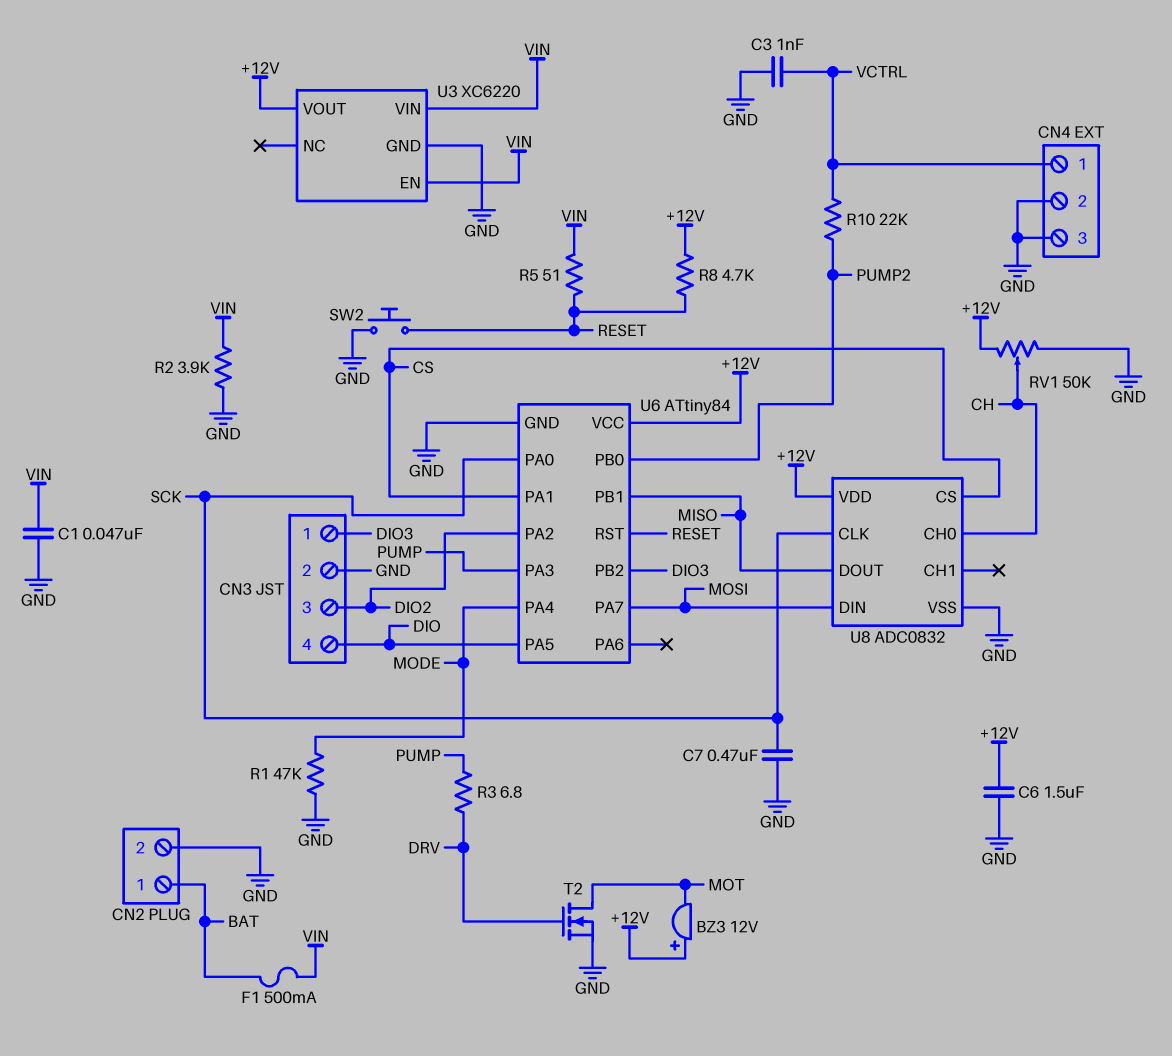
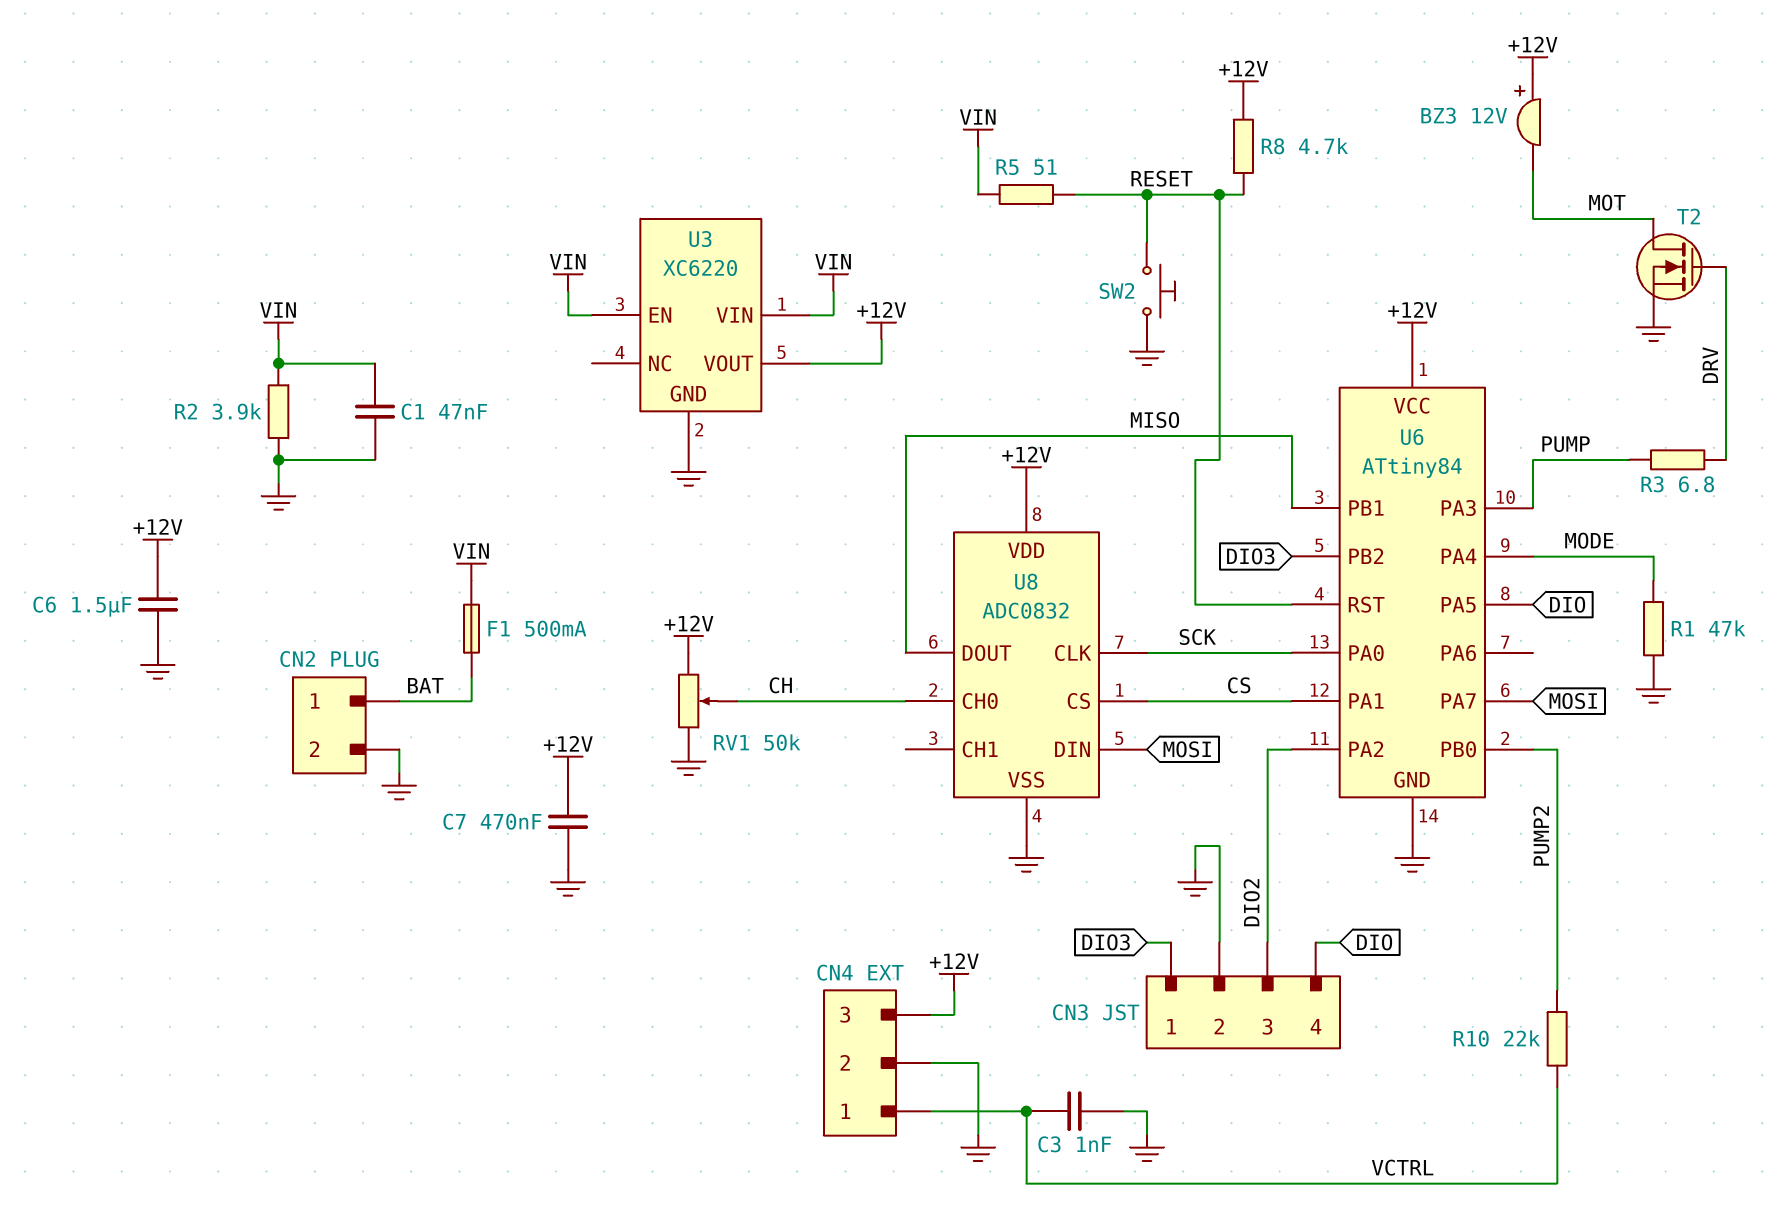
C7: 470nF (GND, SCK) -> 470nF (+12V, GND)
CN4 pin 3: GND -> +12V

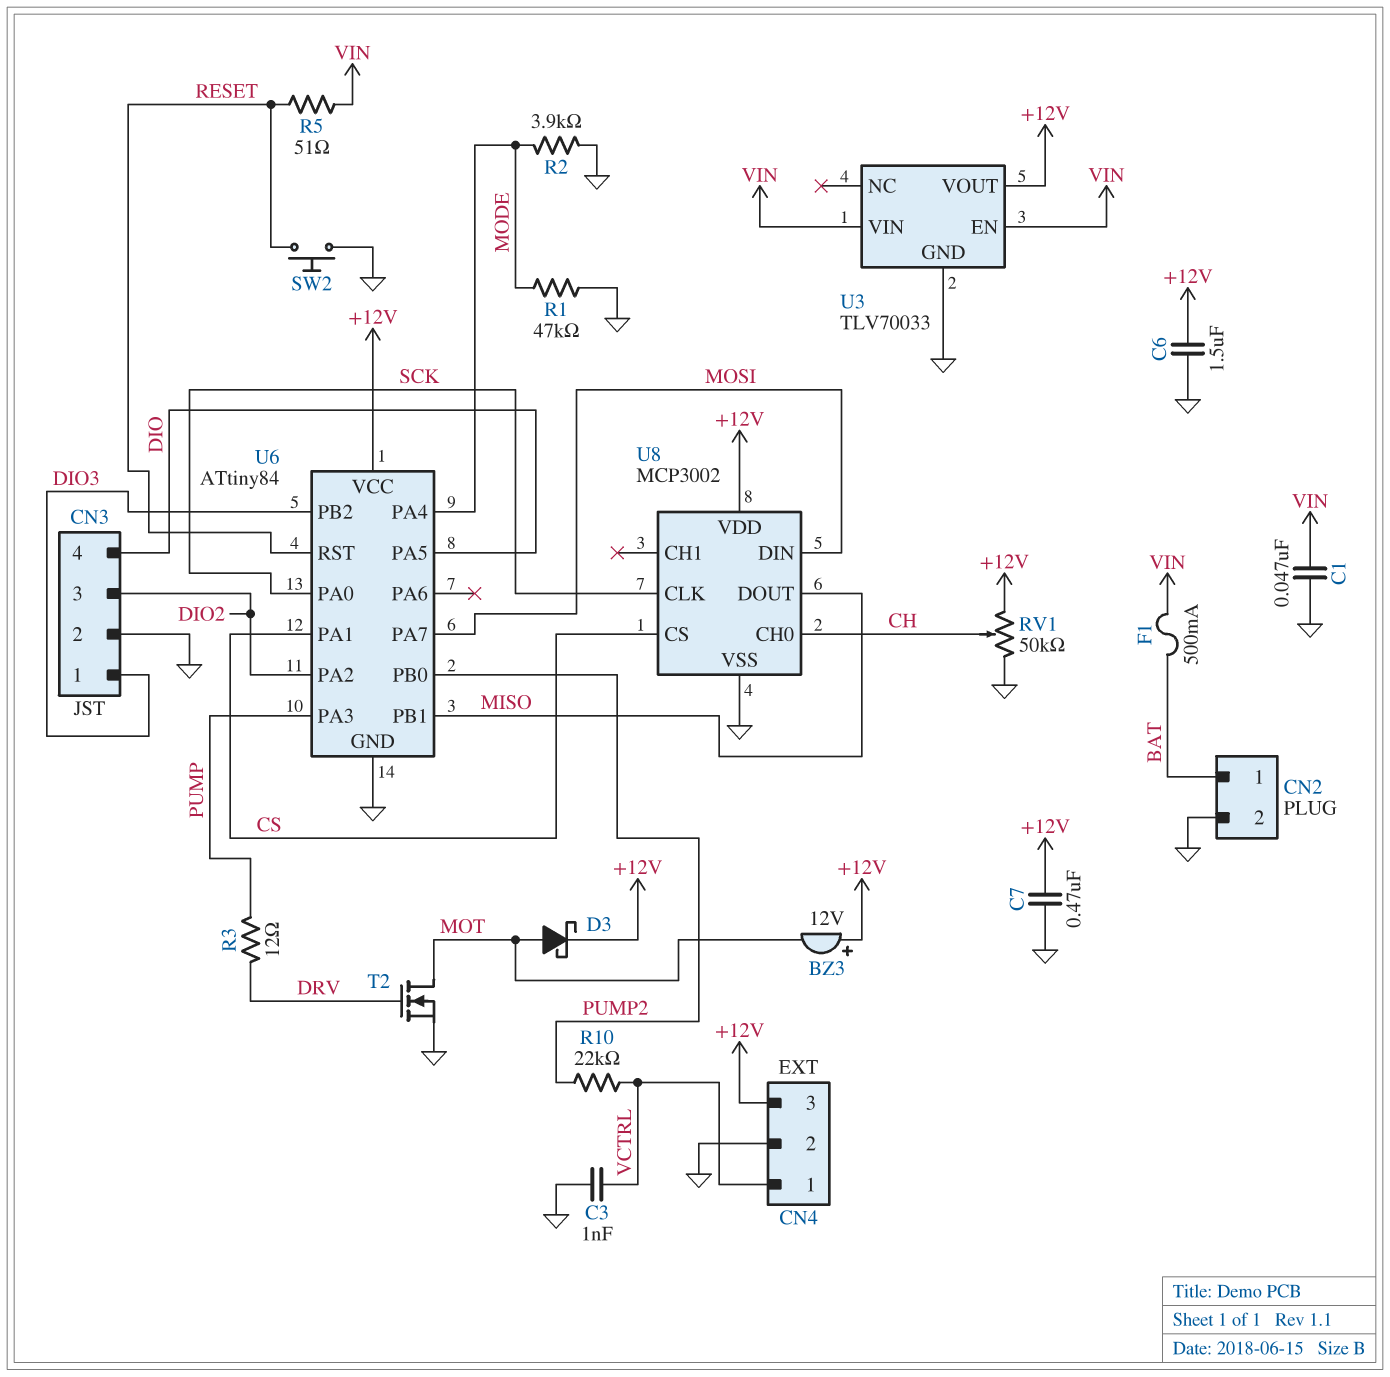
D3: none -> schottky (A MOT, K +12V)
R2: 3.9k (GND, VIN) -> 3.9k (GND, MODE)
R3: 6.8 (DRV, PUMP) -> 12 (DRV, PUMP)
R8: 4.7k (+12V, RESET) -> none
U3: XC6220 -> TLV70033
U8: ADC0832 -> MCP3002

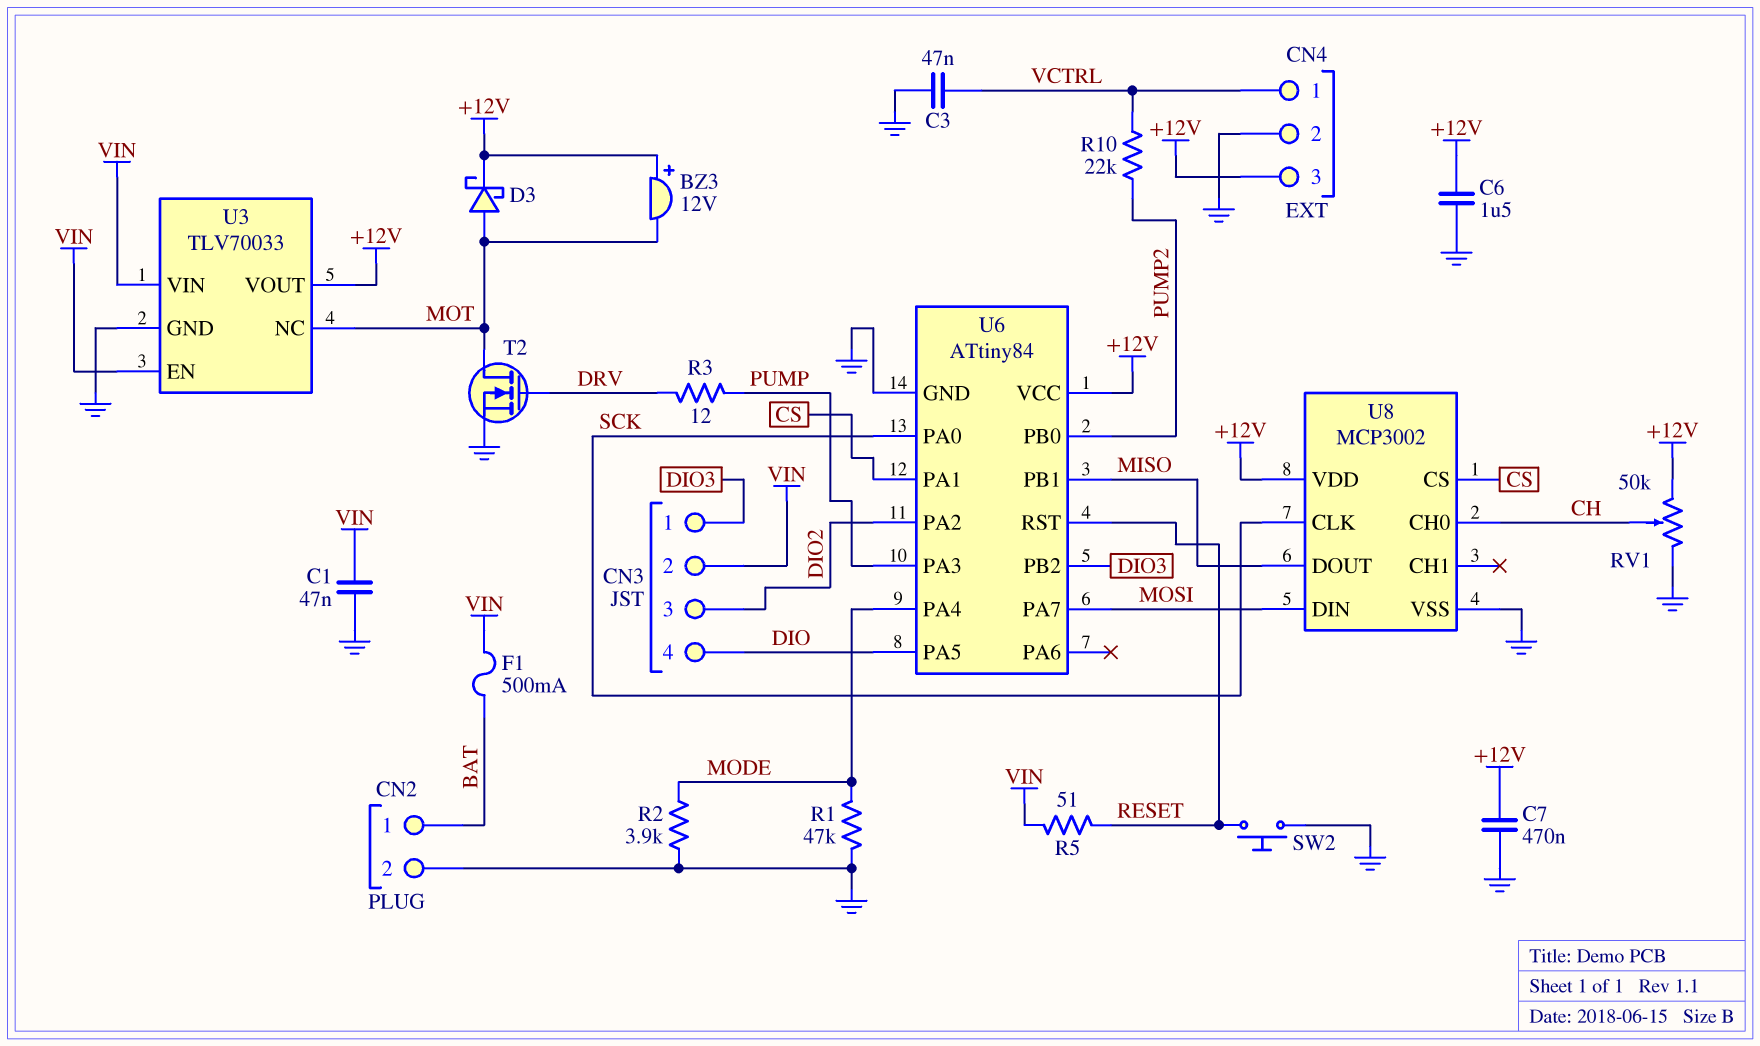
C3: 1nF (GND, VCTRL) -> 47nF (GND, VCTRL)
CN3 pin 2: GND -> VIN
U3 pin NC: none -> MOT

